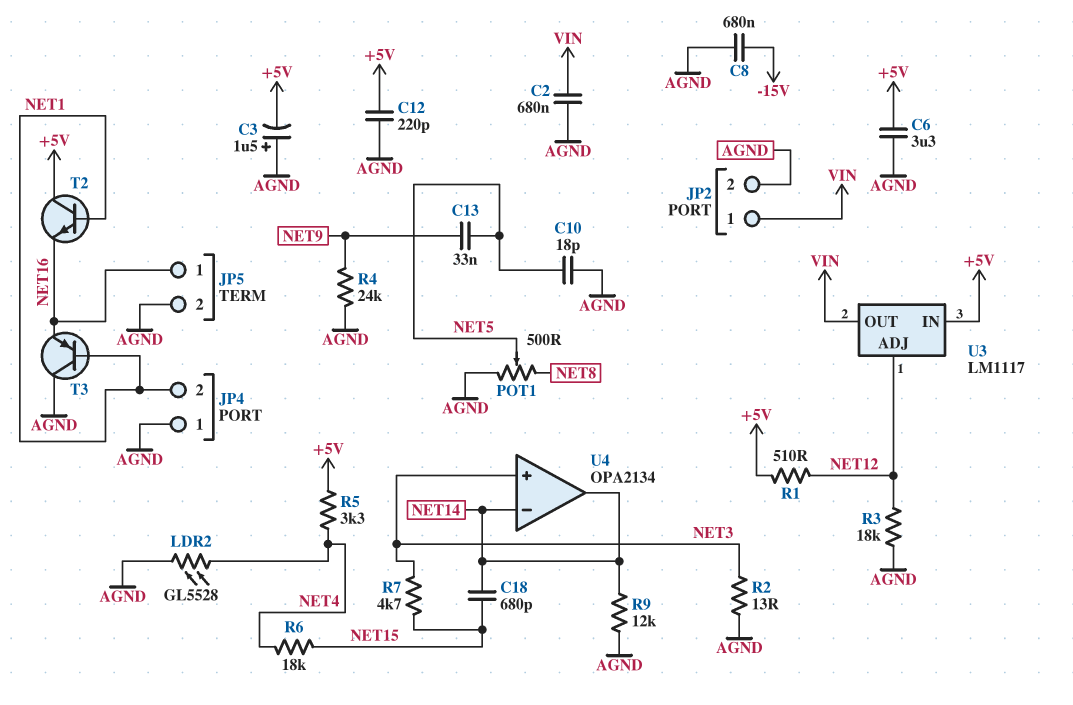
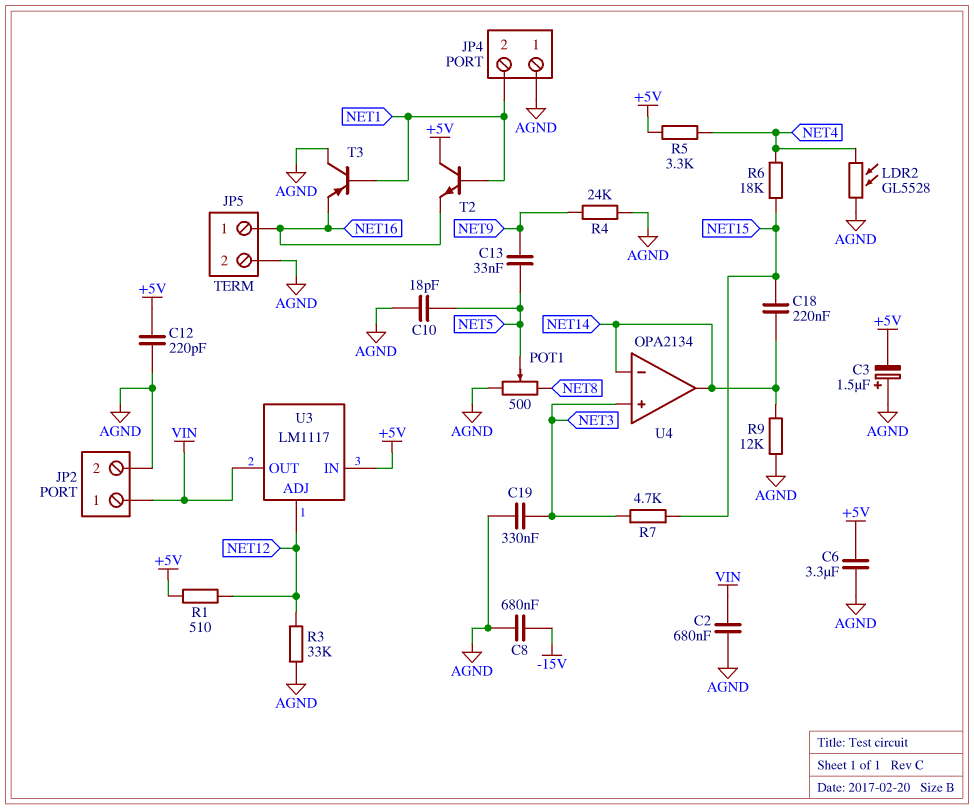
C18: 680pF (NET14, NET15) -> 220nF (NET14, NET15)
C19: none -> 330nF (AGND, NET3)
R2: 13 (AGND, NET3) -> none
R3: 18k (AGND, NET12) -> 33k (AGND, NET12)

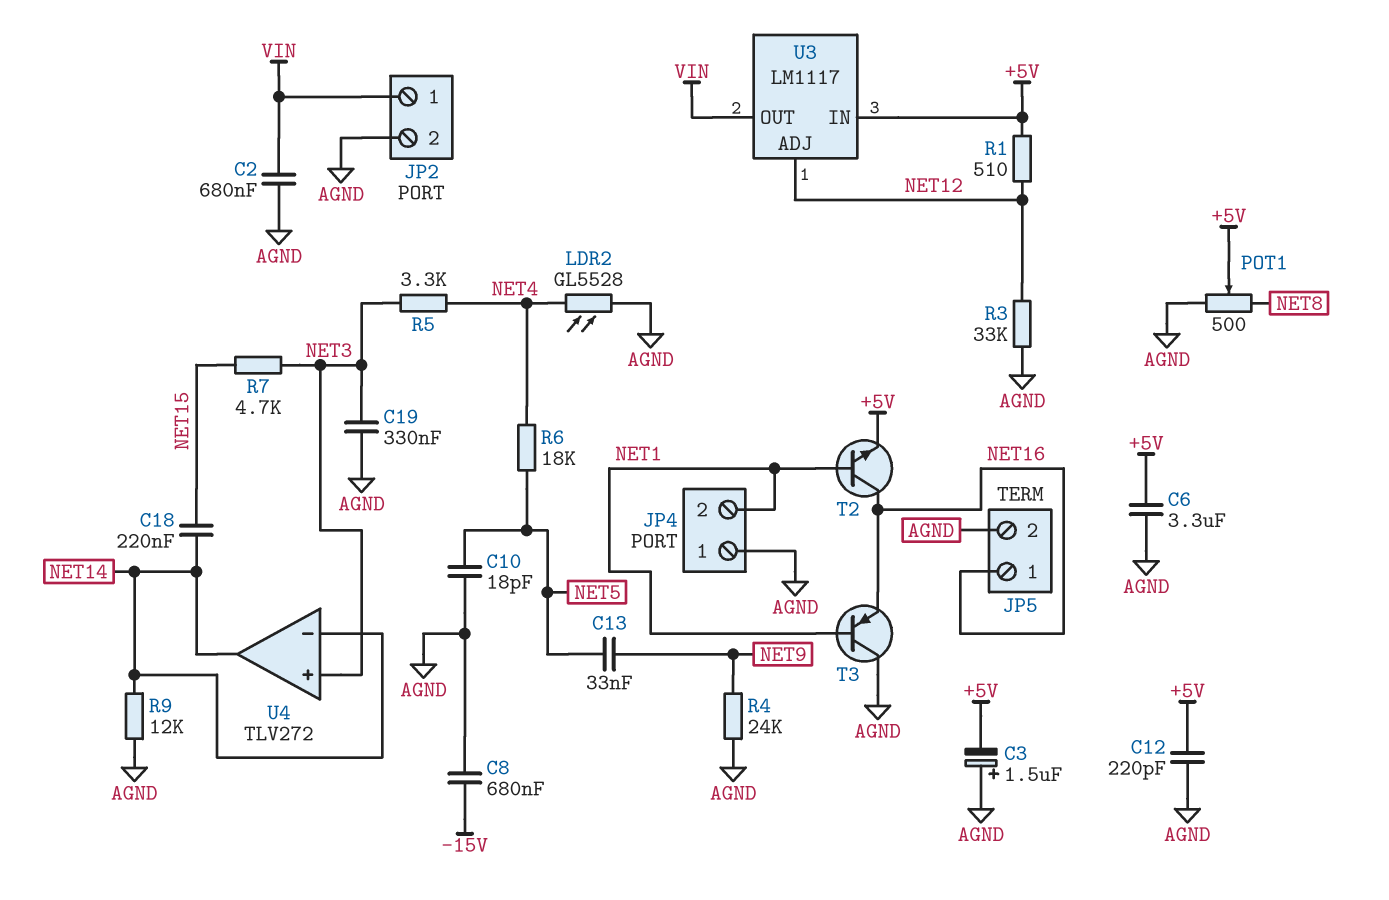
POT1: 500 (AGND, NET8, wiper NET5) -> 500 (AGND, NET8, wiper +5V)
R5: 3.3k (+5V, NET4) -> 3.3k (NET3, NET4)
R6: 18k (NET4, NET15) -> 18k (NET4, NET5)
T2: NPN (B NET1, C +5V, E NET16) -> NPN (B NET1, C NET16, E +5V)
U4: OPA2134 -> TLV272

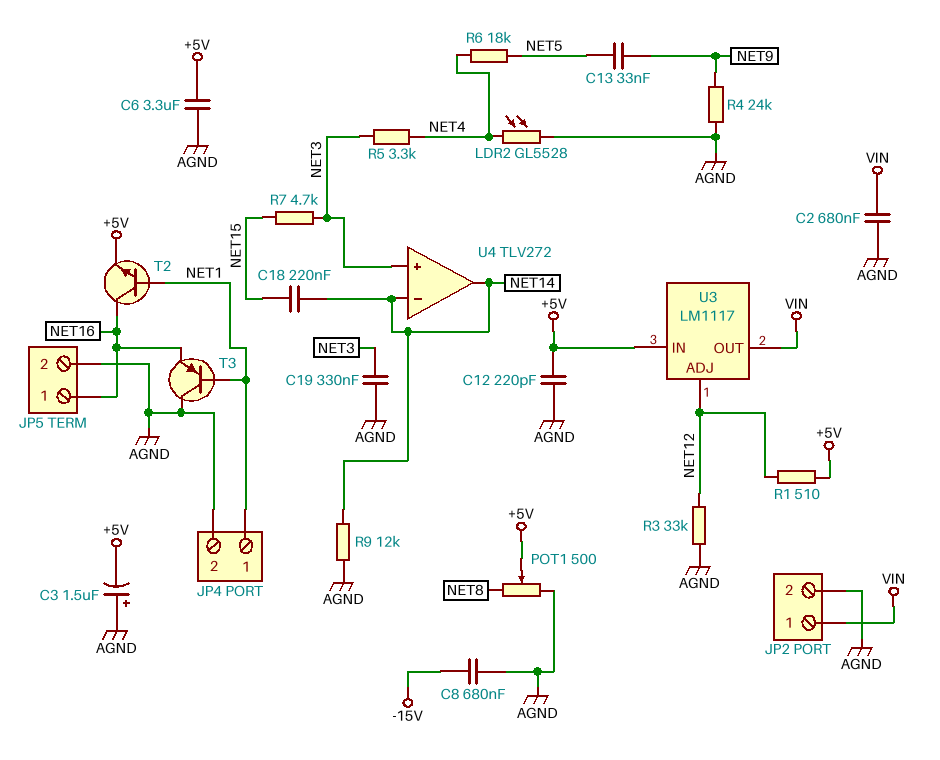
C10: 18pF (AGND, NET5) -> none
JP4 pin 1: AGND -> NET1
JP4 pin 2: NET1 -> AGND

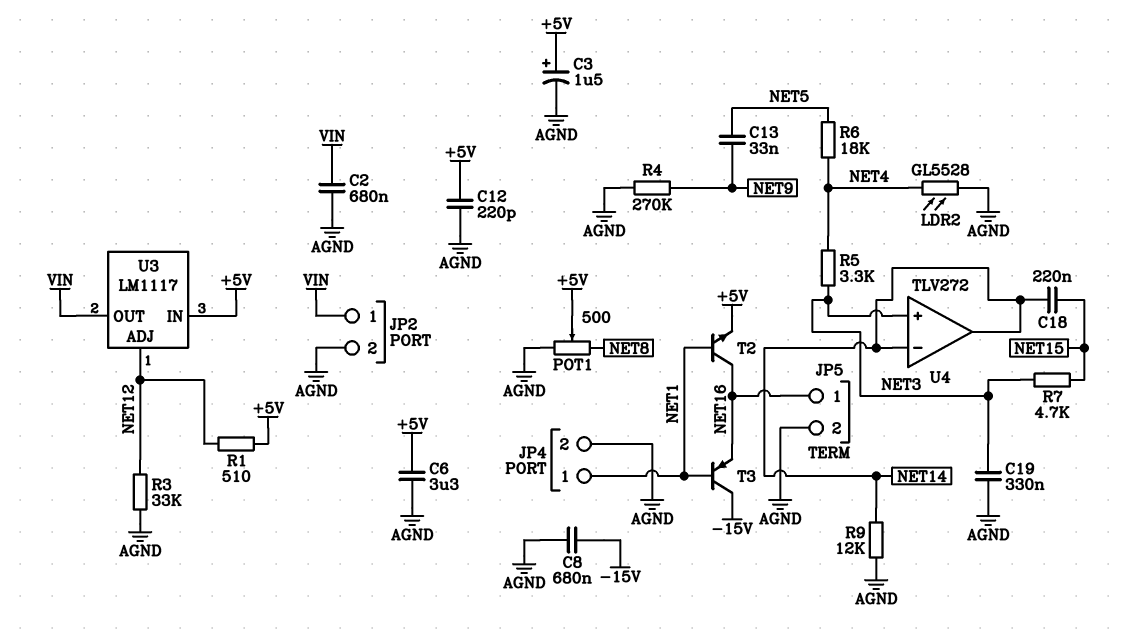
C3: 1.5uF (plus AGND, minus +5V) -> 1.5uF (plus +5V, minus AGND)
R4: 24k (AGND, NET9) -> 270k (AGND, NET9)
T3: PNP (B NET1, C AGND, E NET16) -> PNP (B NET1, C -15V, E NET16)

